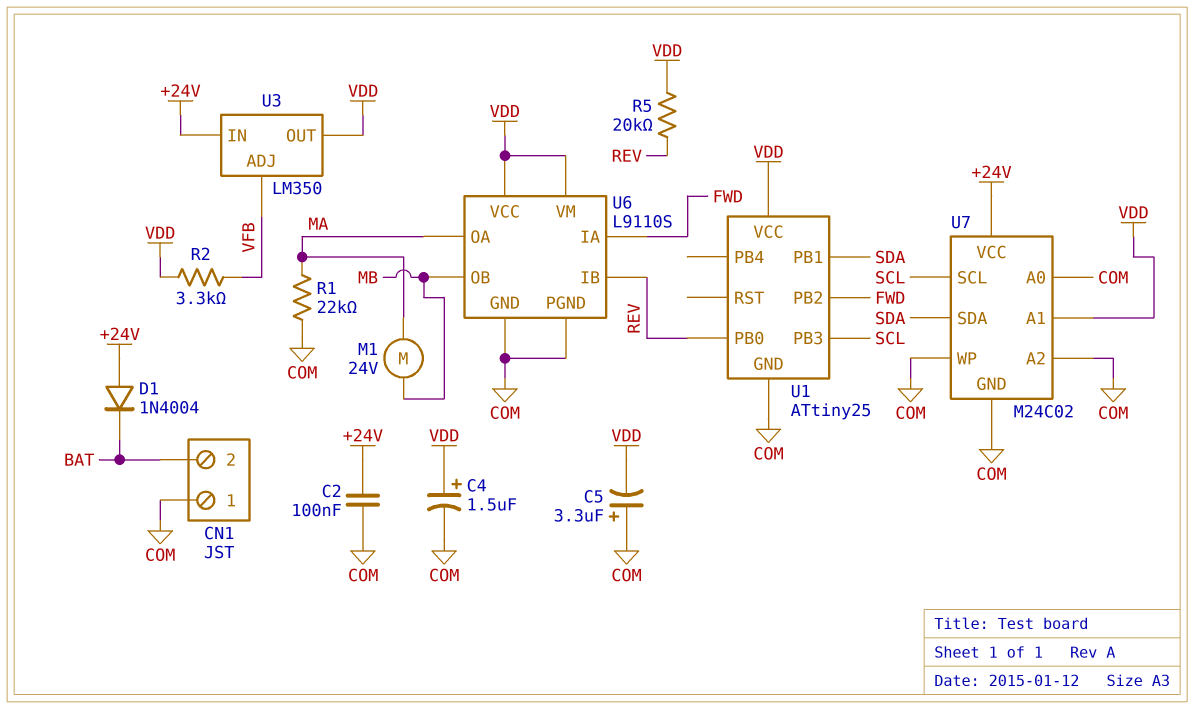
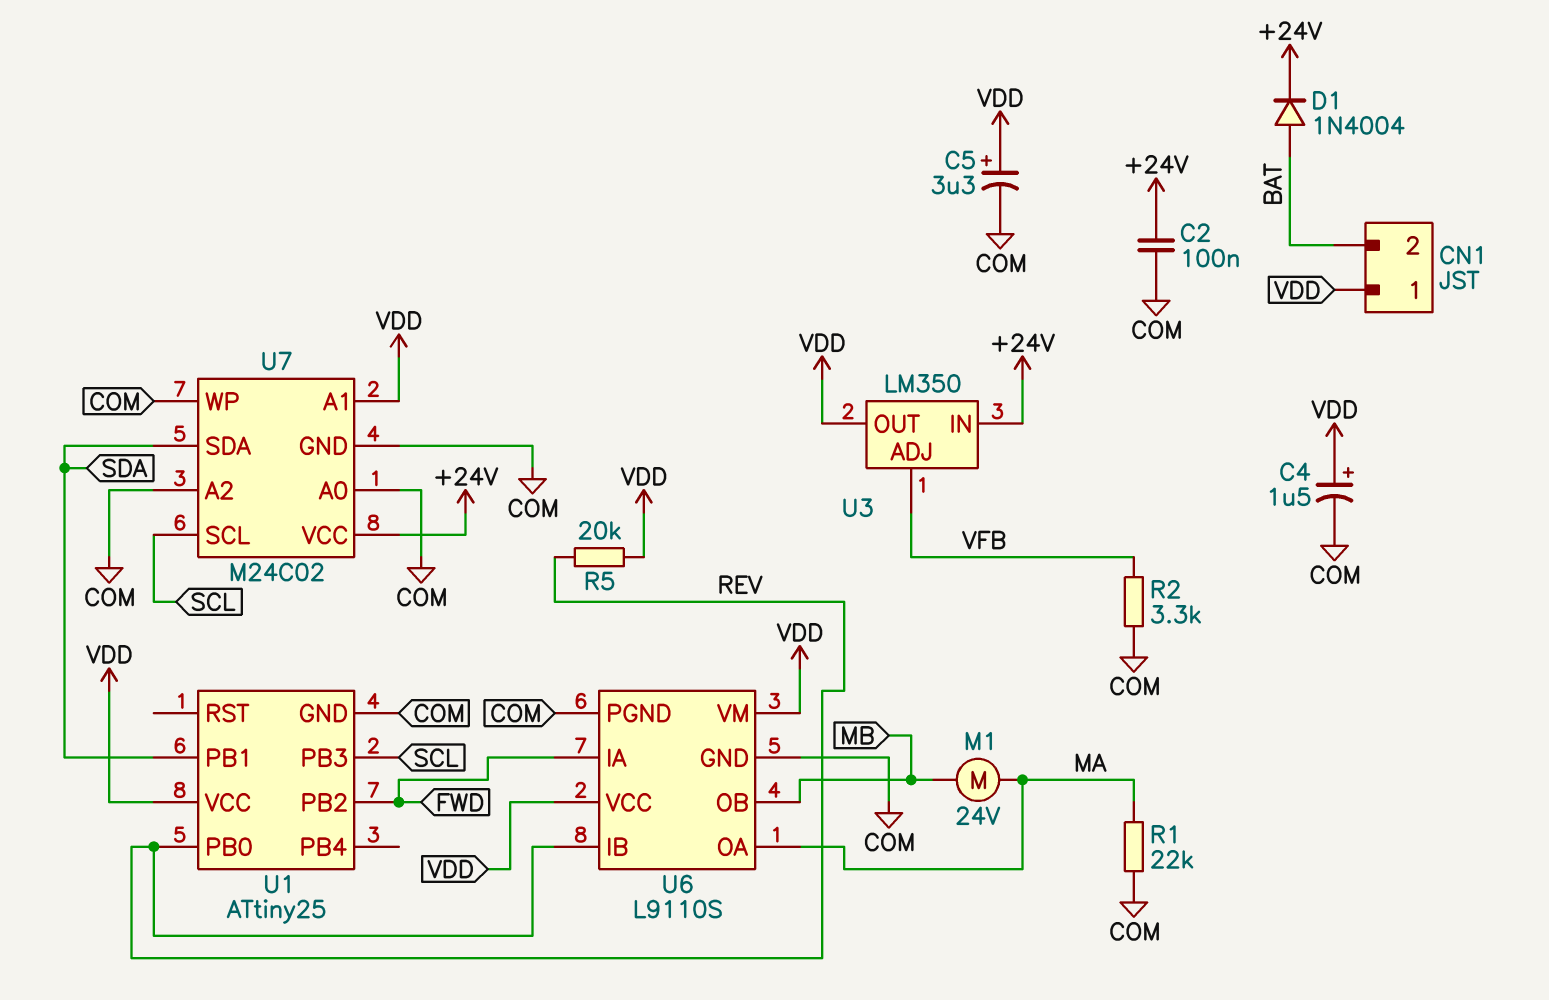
C5: 3.3uF (plus COM, minus VDD) -> 3.3uF (plus VDD, minus COM)
CN1 pin 1: COM -> VDD
D1: diode 1N4004 (A +24V, K BAT) -> diode 1N4004 (A BAT, K +24V)
R2: 3.3k (VDD, VFB) -> 3.3k (COM, VFB)

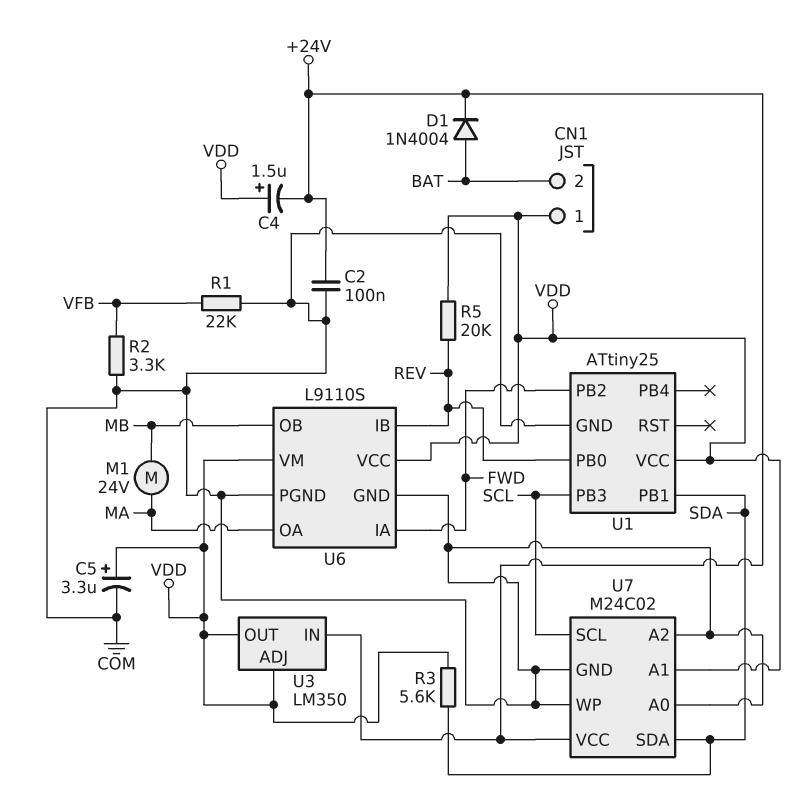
C4: 1.5uF (plus VDD, minus COM) -> 1.5uF (plus VDD, minus +24V)
R1: 22k (COM, MA) -> 22k (COM, VFB)
R3: none -> 5.6k (SDA, VDD)
U3 pin ADJ: VFB -> VDD

